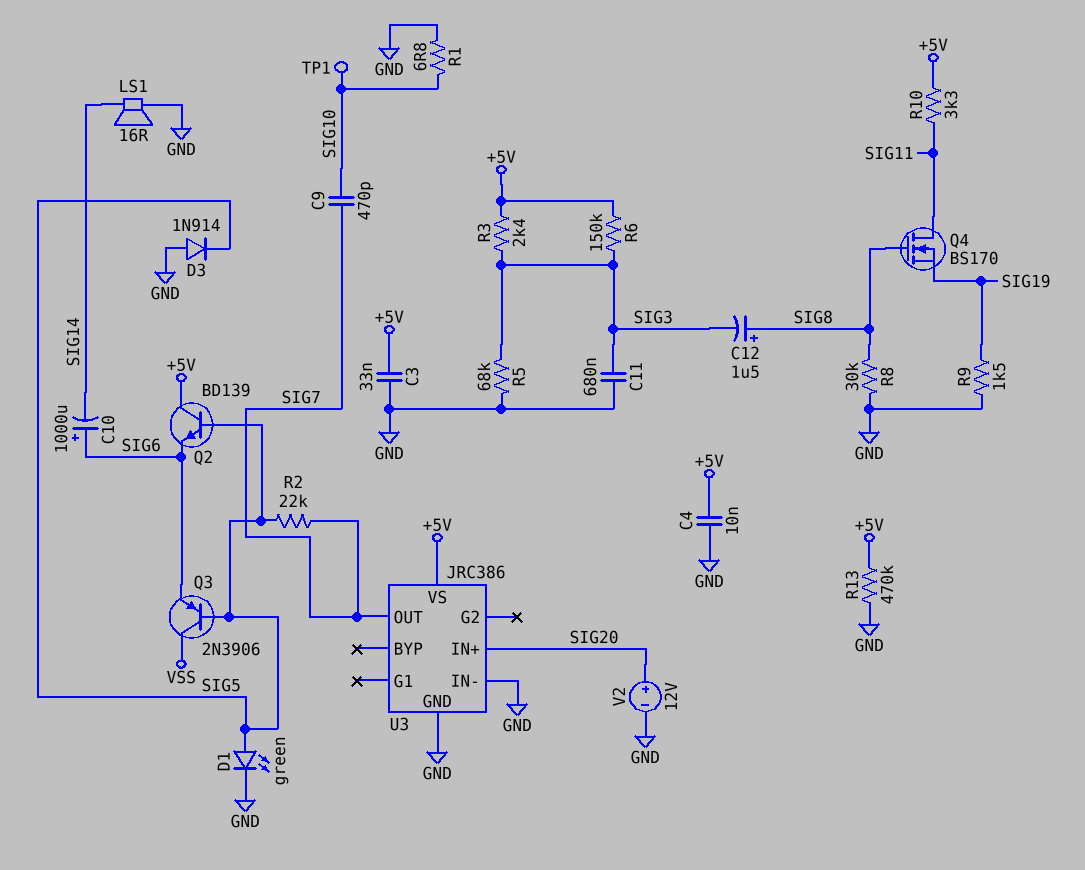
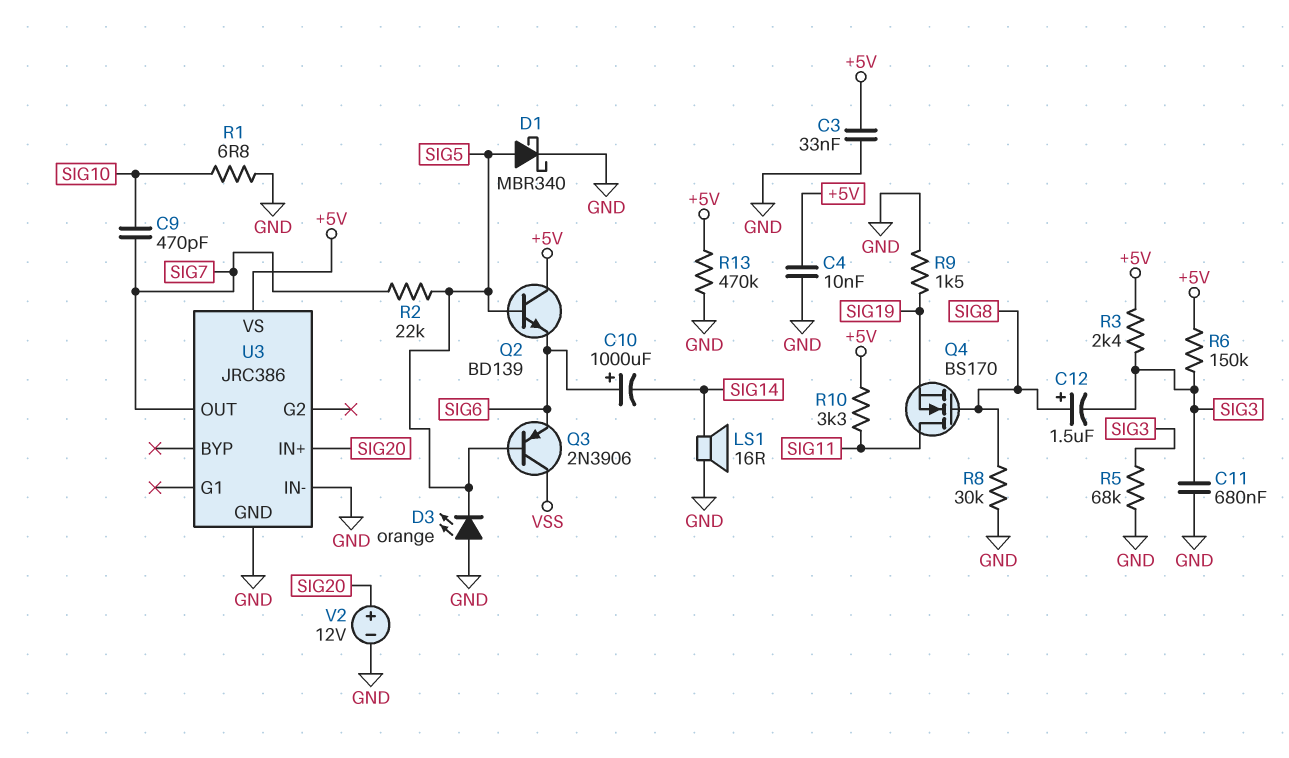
D1: LED green (A SIG5, K GND) -> schottky MBR340 (A SIG5, K GND)
D3: diode 1N914 (A GND, K SIG5) -> LED orange (A GND, K SIG5)
TP1: test point (SIG10) -> none

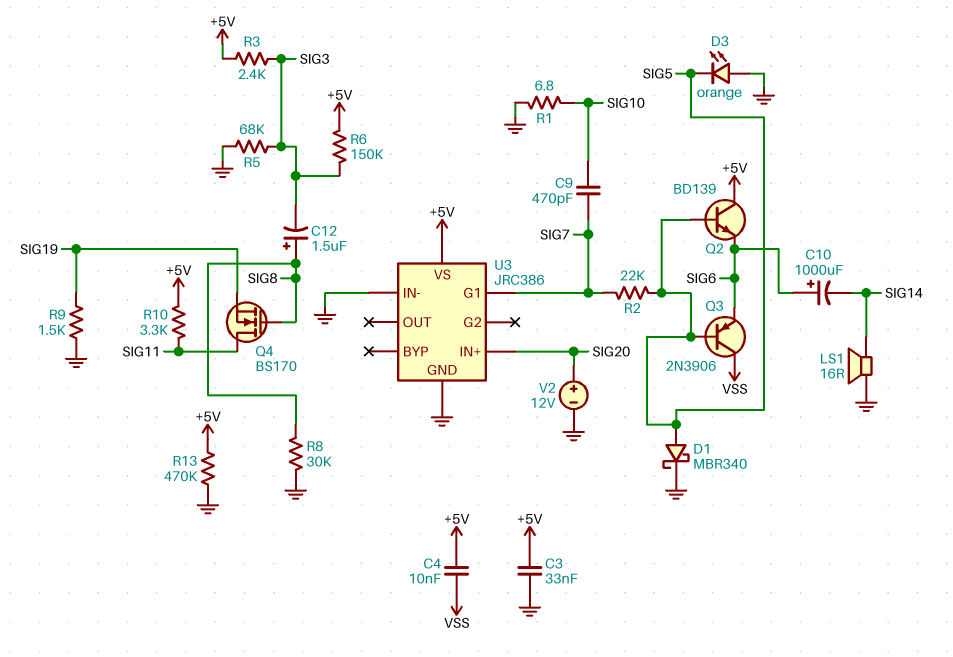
C4: 10nF (+5V, GND) -> 10nF (+5V, VSS)
C11: 680nF (GND, SIG3) -> none
U3 pin G1: none -> SIG7
U3 pin OUT: SIG7 -> none

